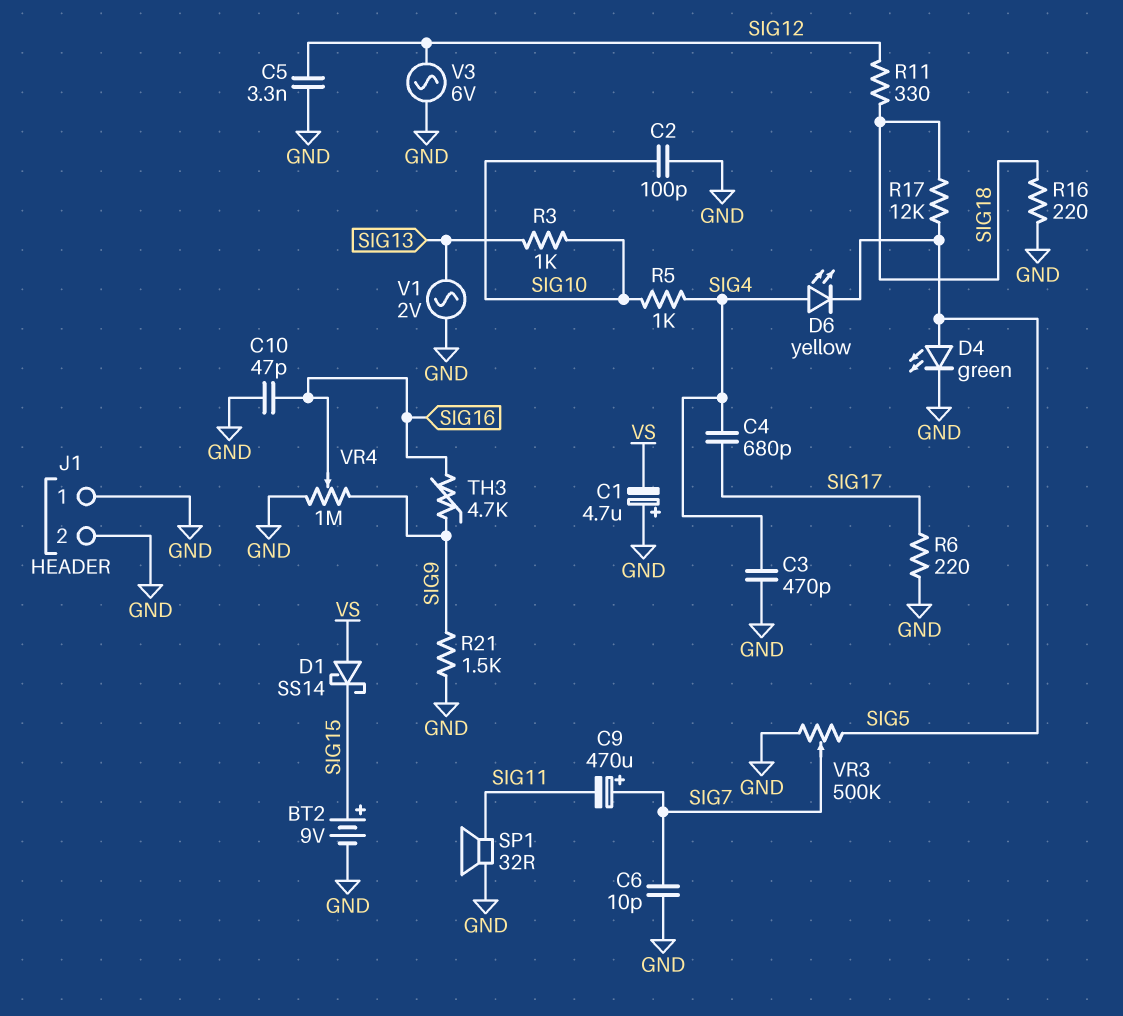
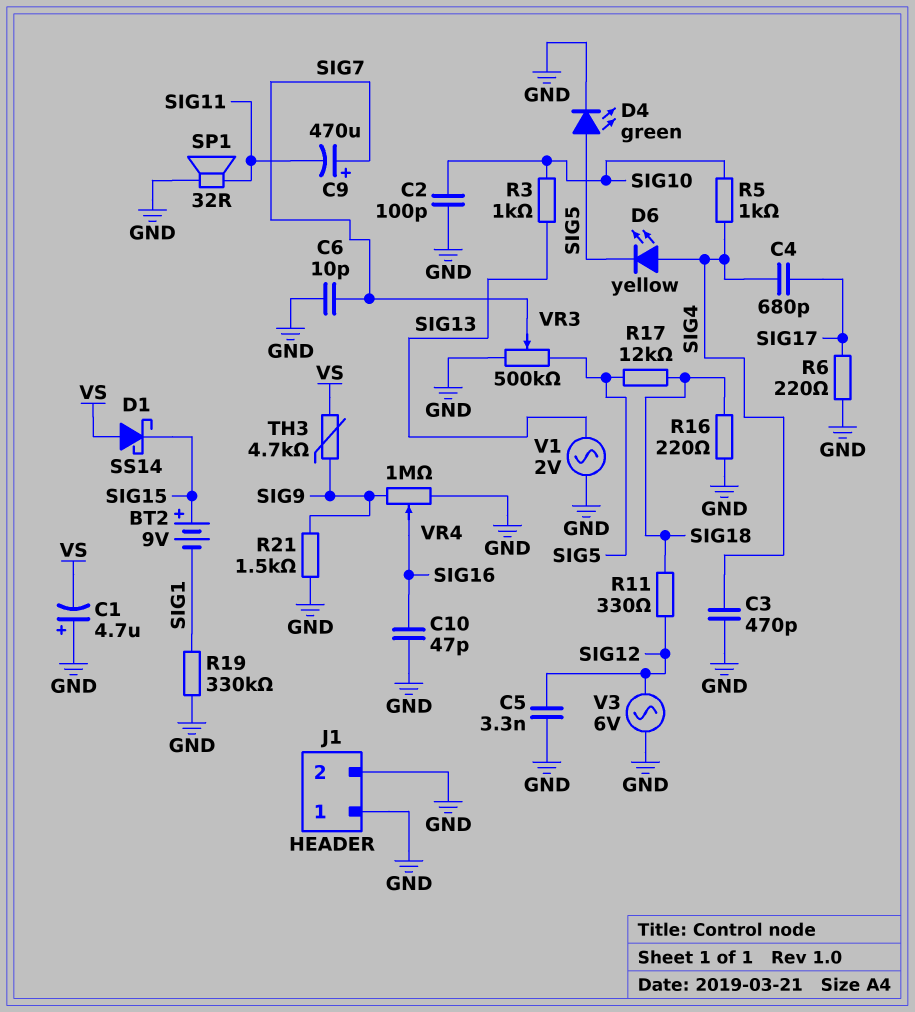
BT2: 9V (plus SIG15, minus GND) -> 9V (plus SIG15, minus SIG1)
R19: none -> 330k (GND, SIG1)
TH3: 4.7k (SIG9, SIG16) -> 4.7k (SIG9, VS)

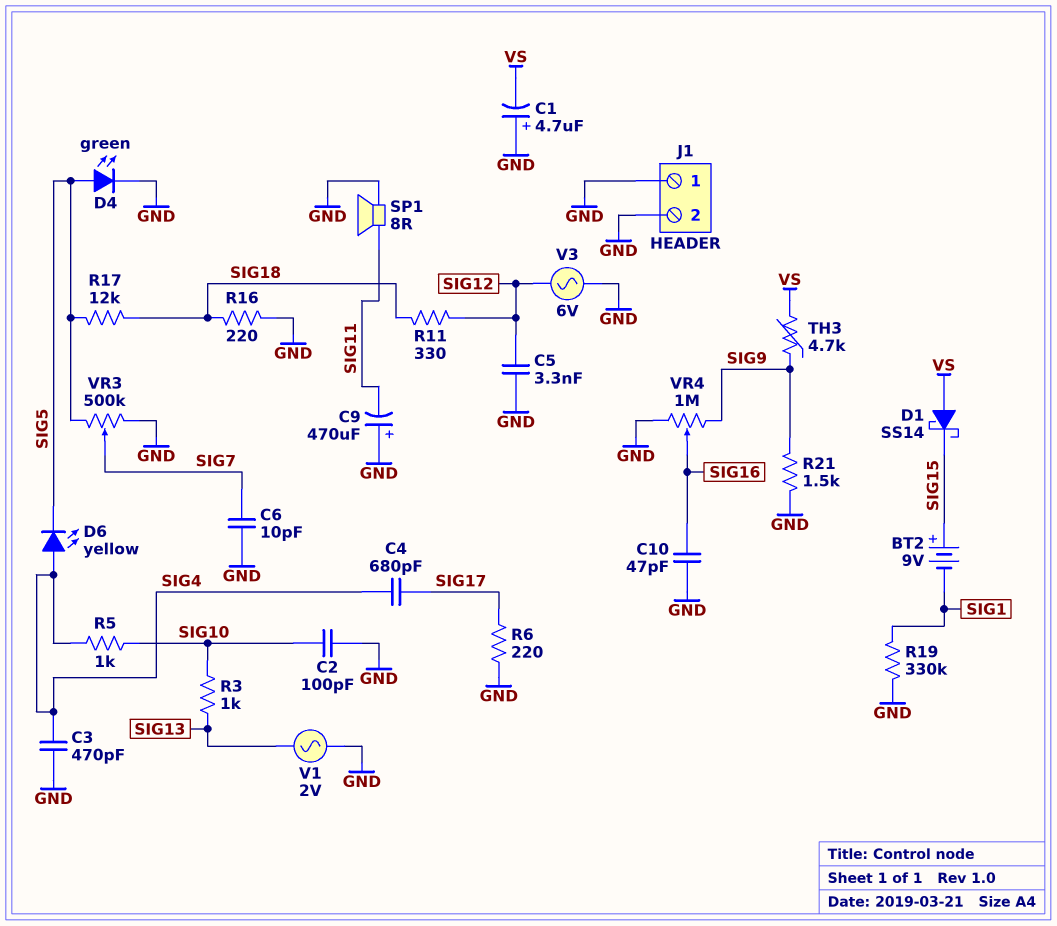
C9: 470uF (plus SIG7, minus SIG11) -> 470uF (plus GND, minus SIG11)
SP1: speaker 32R (GND, SIG11) -> speaker 8R (GND, SIG11)

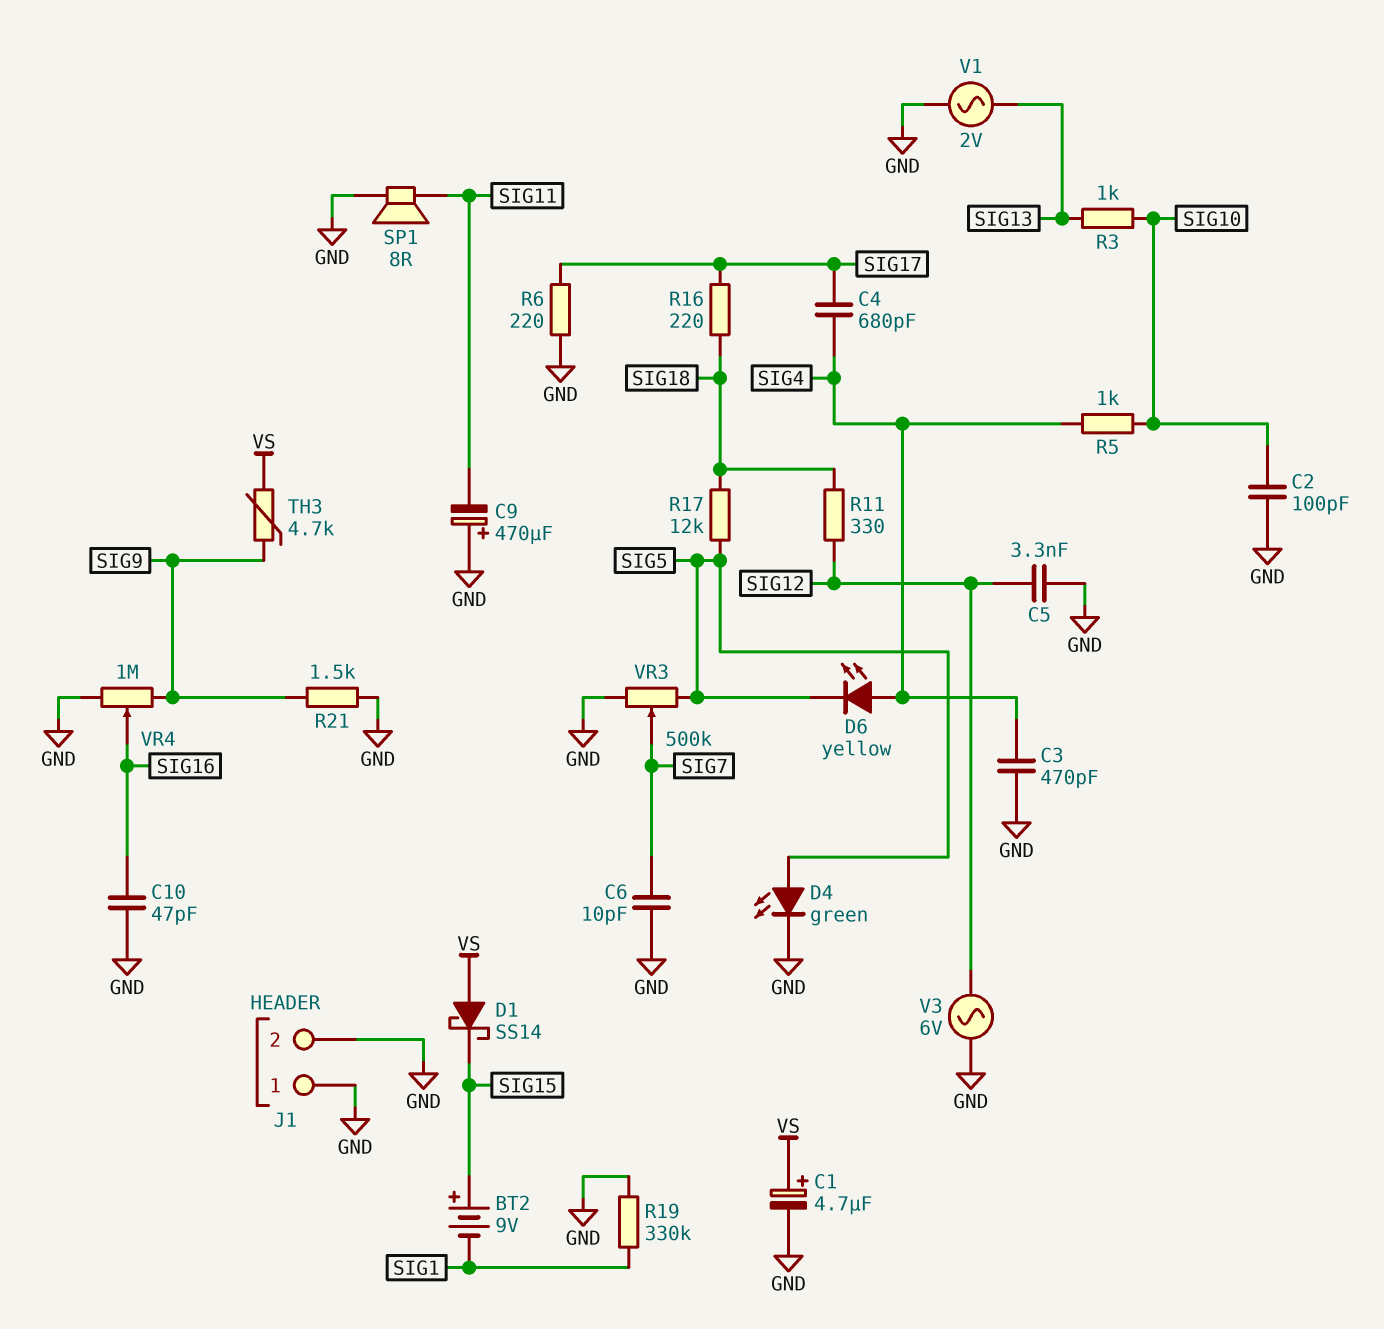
C1: 4.7uF (plus GND, minus VS) -> 4.7uF (plus VS, minus GND)
R16: 220 (GND, SIG18) -> 220 (SIG17, SIG18)

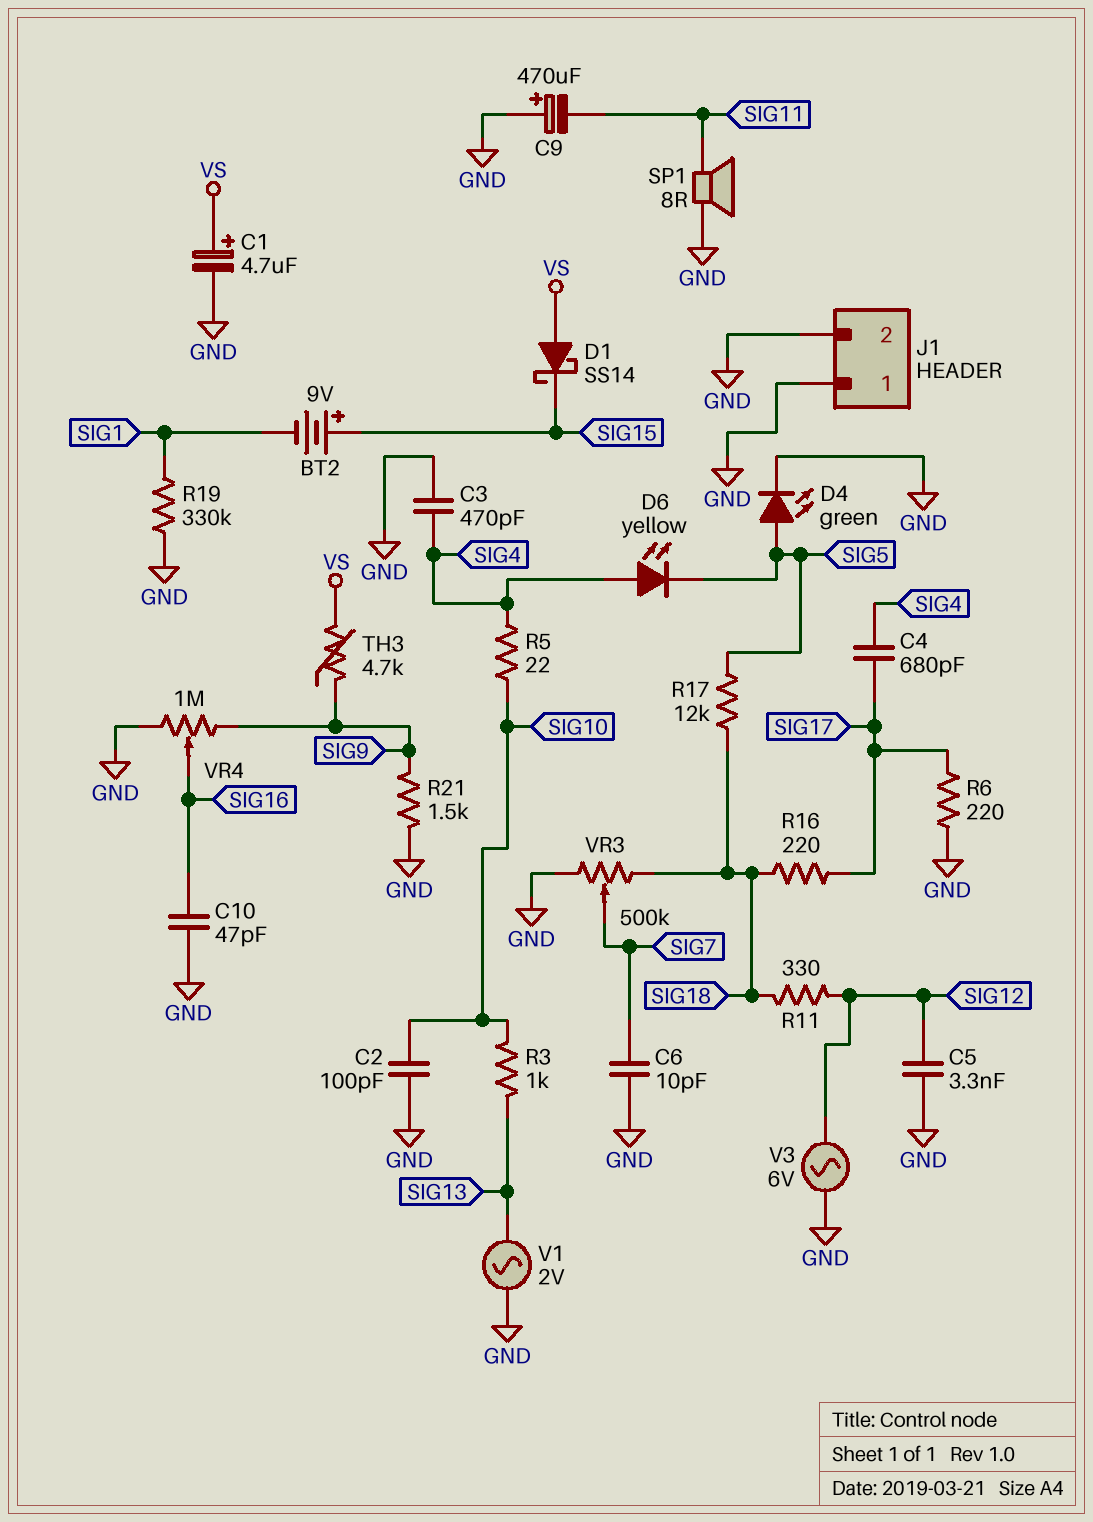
R5: 1k (SIG4, SIG10) -> 22 (SIG4, SIG10)
VR3: 500k (GND, SIG5, wiper SIG7) -> 500k (GND, SIG18, wiper SIG7)

